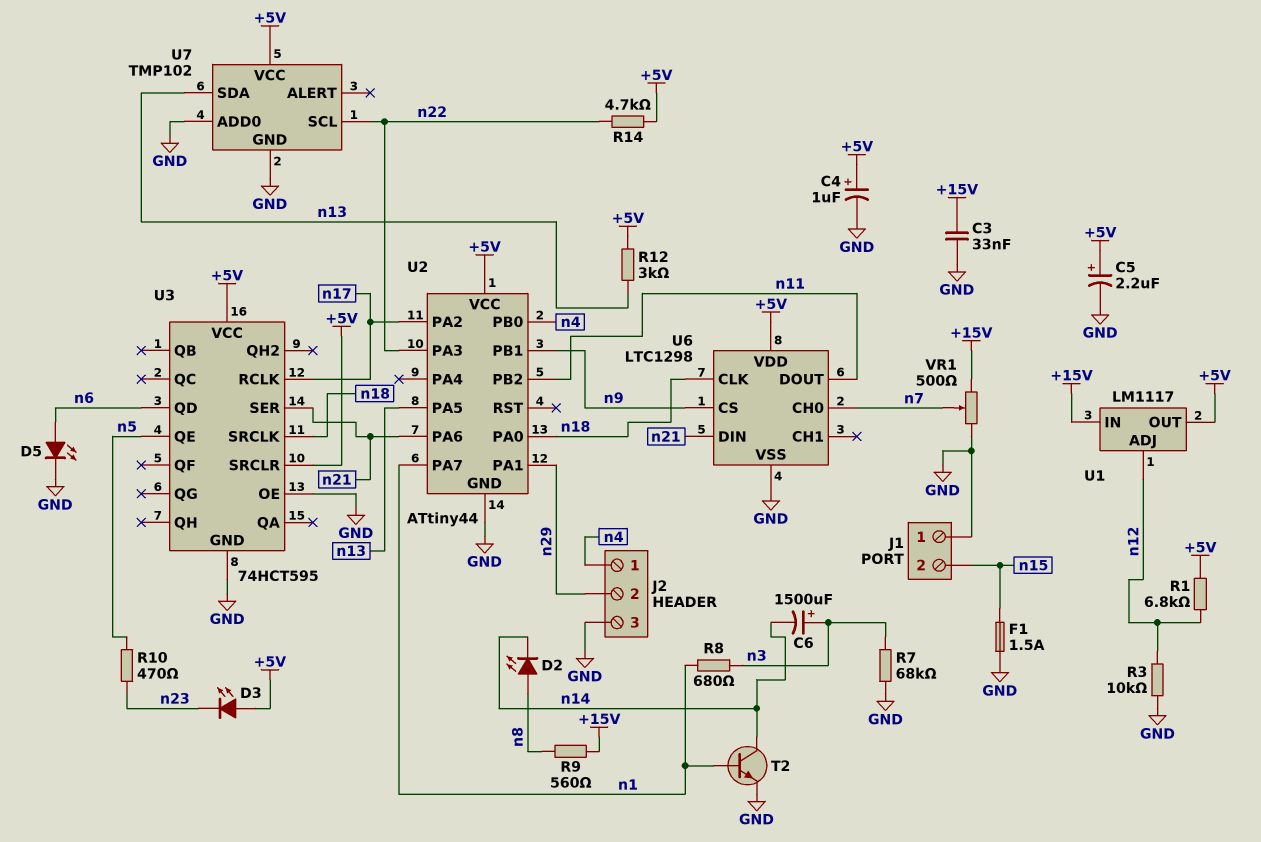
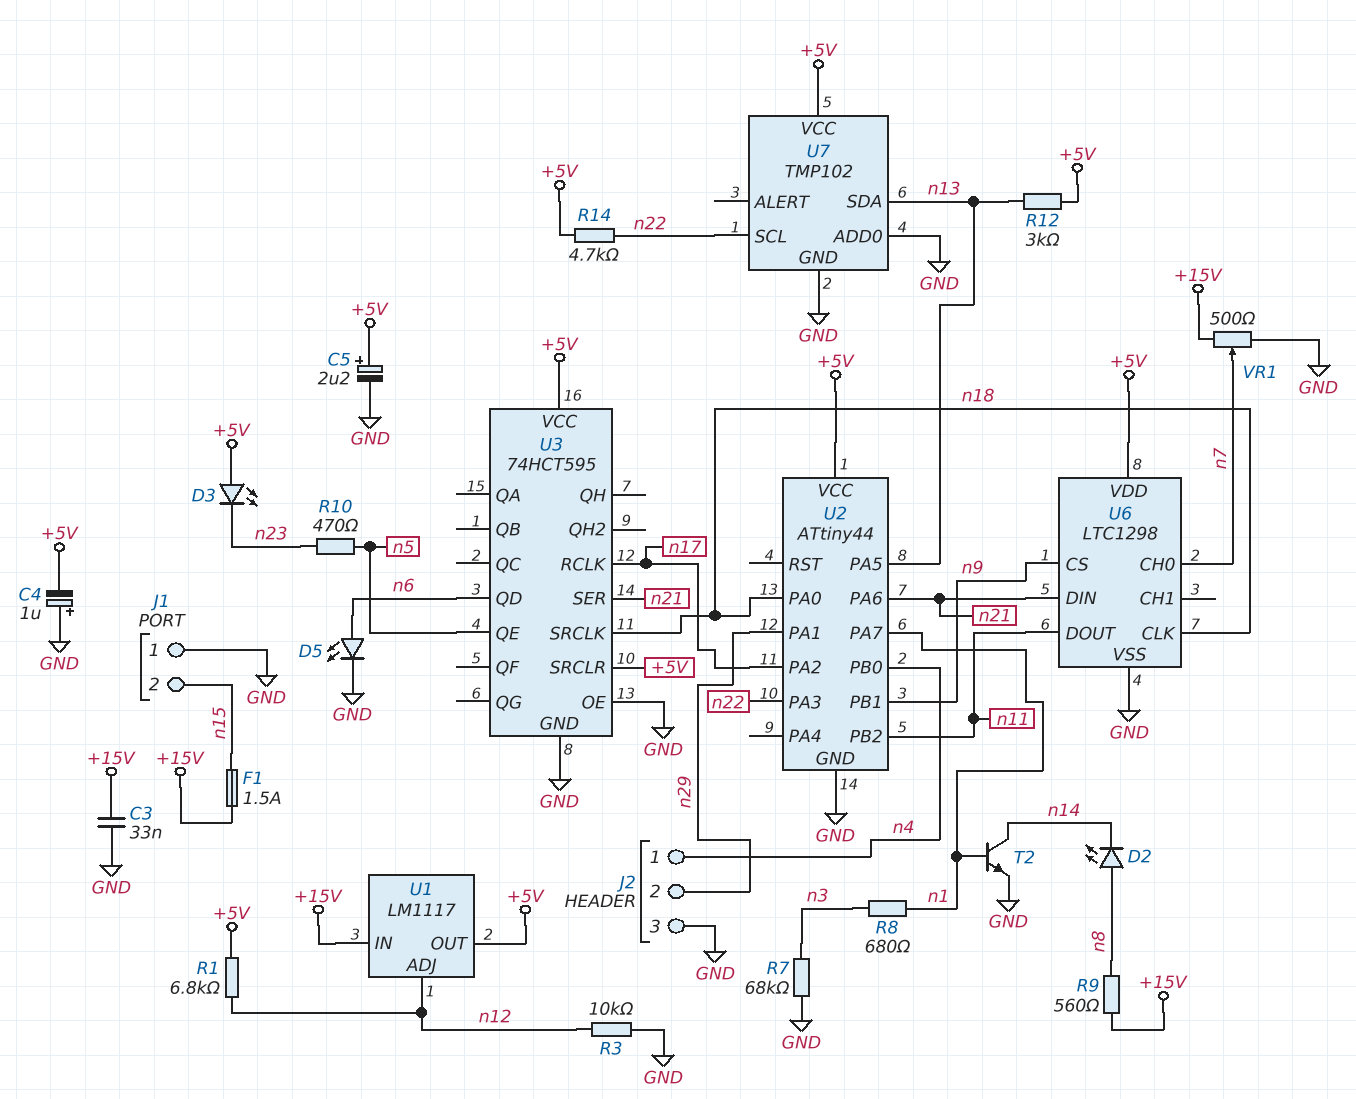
C4: 1uF (plus +5V, minus GND) -> 1uF (plus GND, minus +5V)
C6: 1500uF (plus n3, minus n14) -> none
F1: 1.5A (GND, n15) -> 1.5A (+15V, n15)

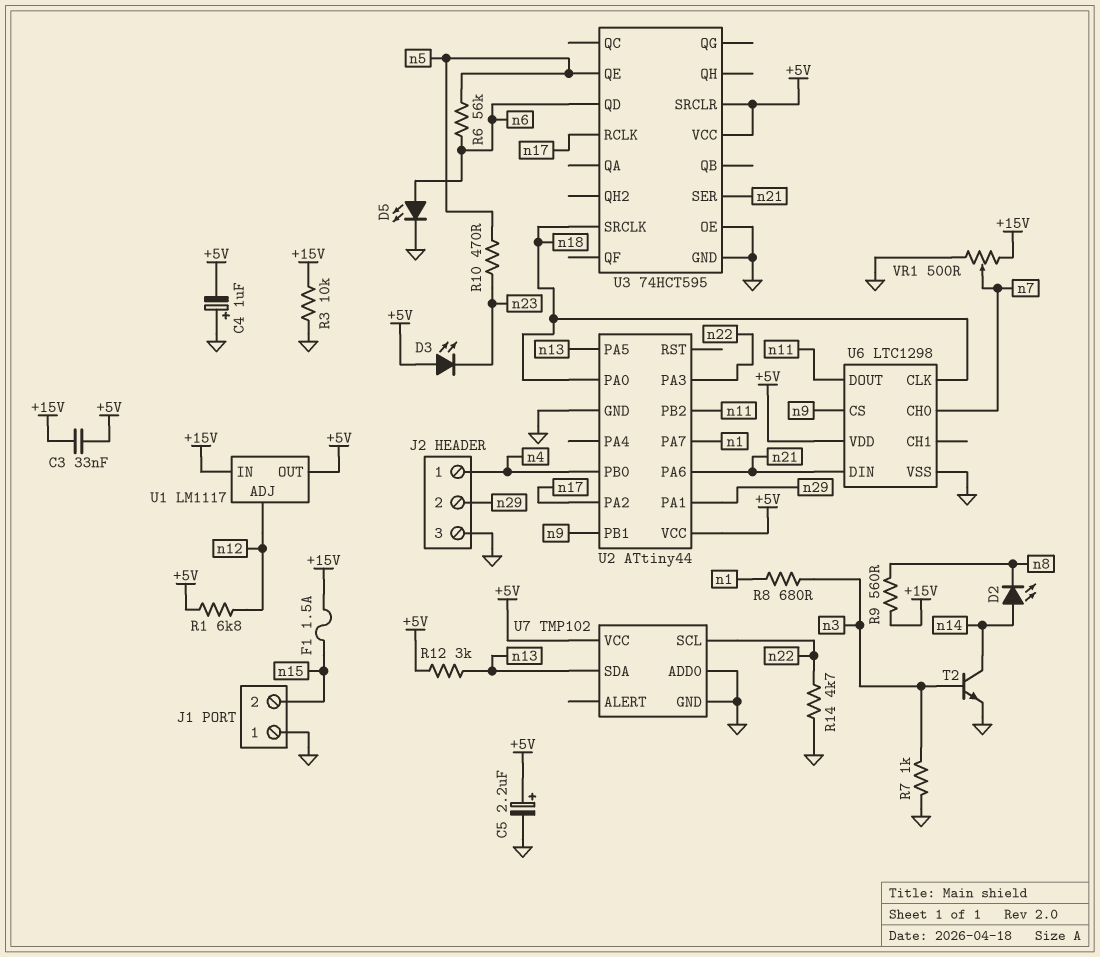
C3: 33nF (+15V, GND) -> 33nF (+5V, +15V)
D2: LED (A n8, K n14) -> LED (A n14, K n8)
R3: 10k (GND, n12) -> 10k (+15V, GND)
R6: none -> 56k (n5, n6)
R7: 68k (GND, n3) -> 1k (GND, n3)
R14: 4.7k (+5V, n22) -> 4.7k (GND, n22)
T2: NPN (B n1, C n14, E GND) -> NPN (B n3, C n14, E GND)

